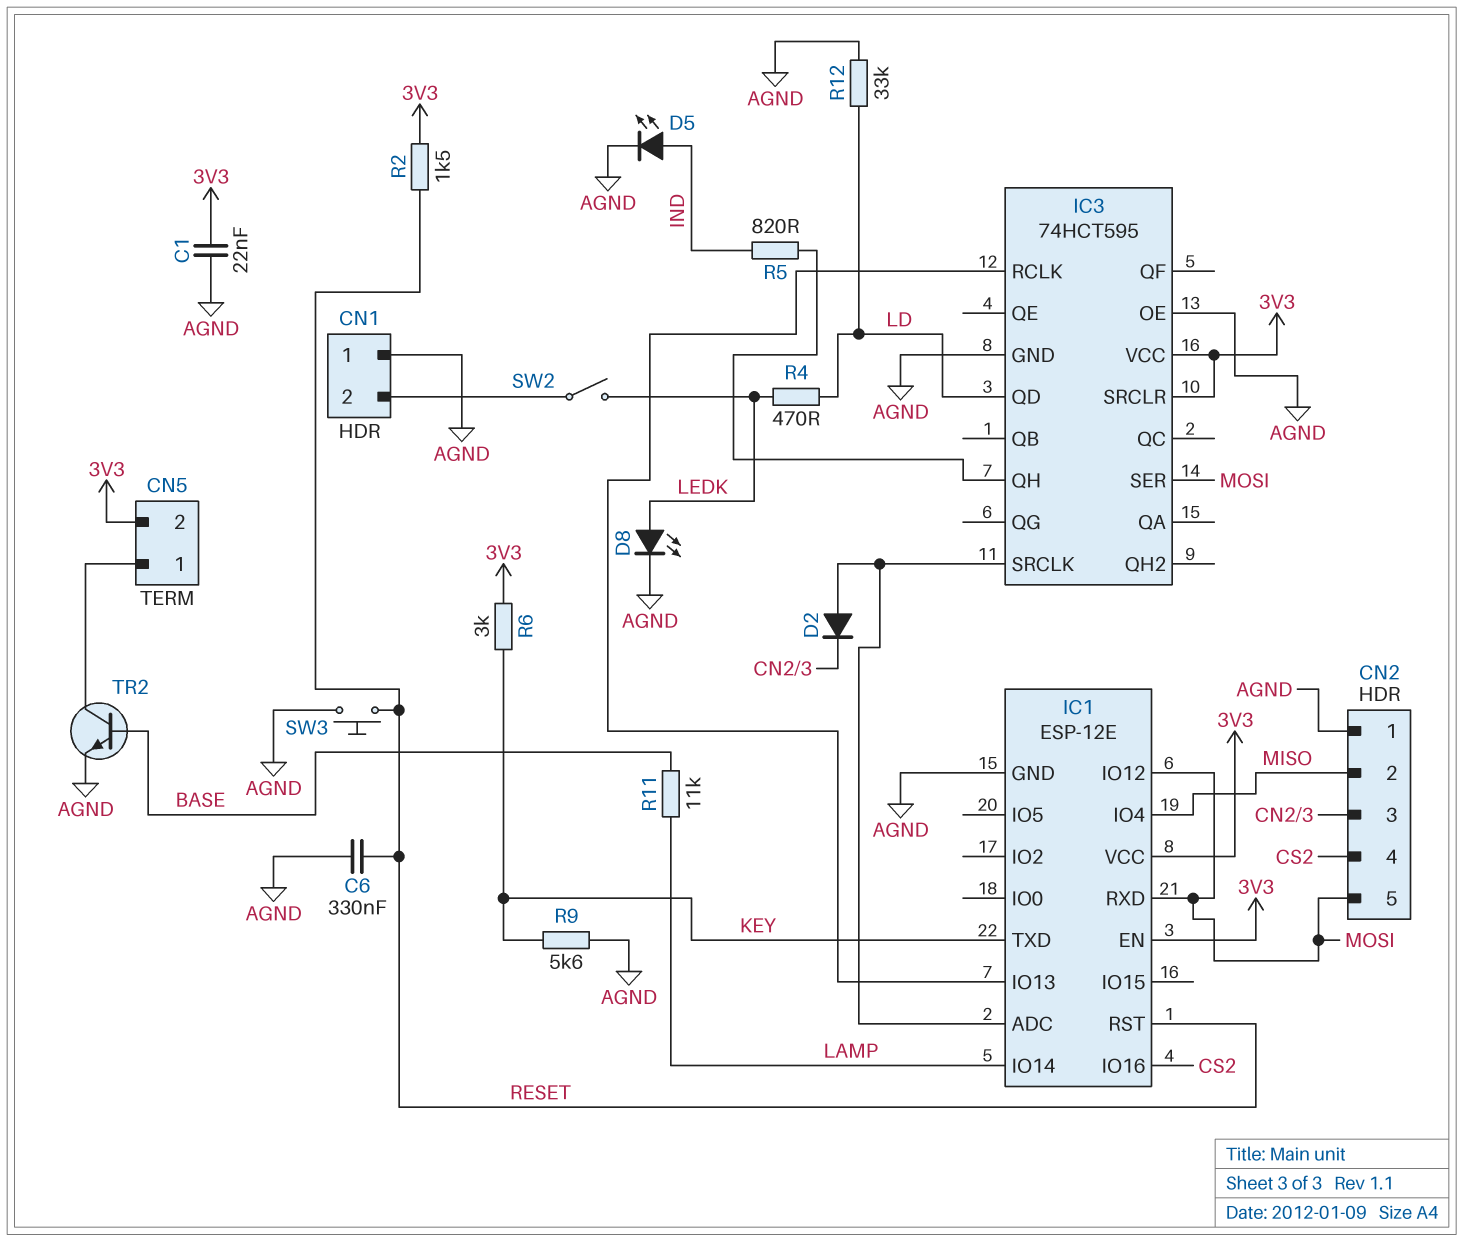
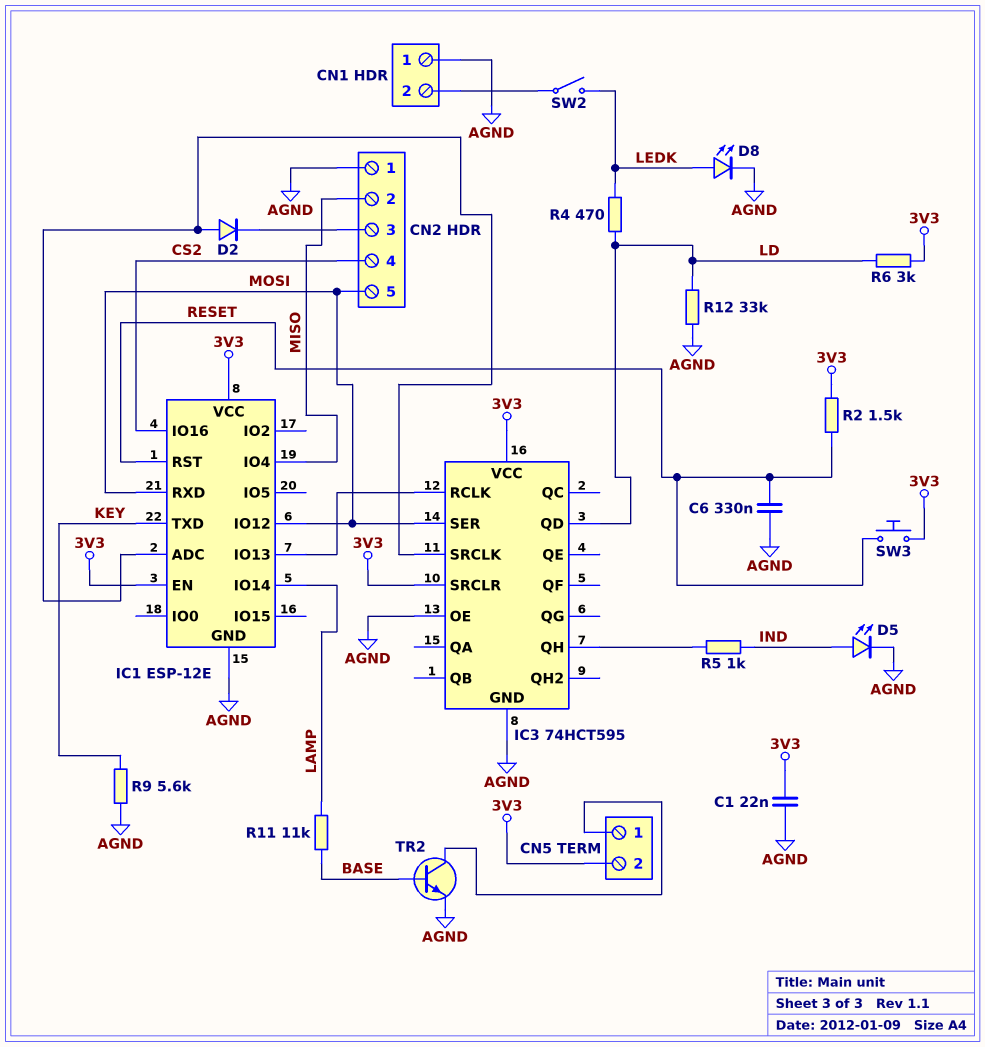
R5: 820 (IC3/QH, IND) -> 1k (IC3/QH, IND)
R6: 3k (3V3, KEY) -> 3k (3V3, LD)
SW3: button (AGND, RESET) -> button (3V3, RESET)

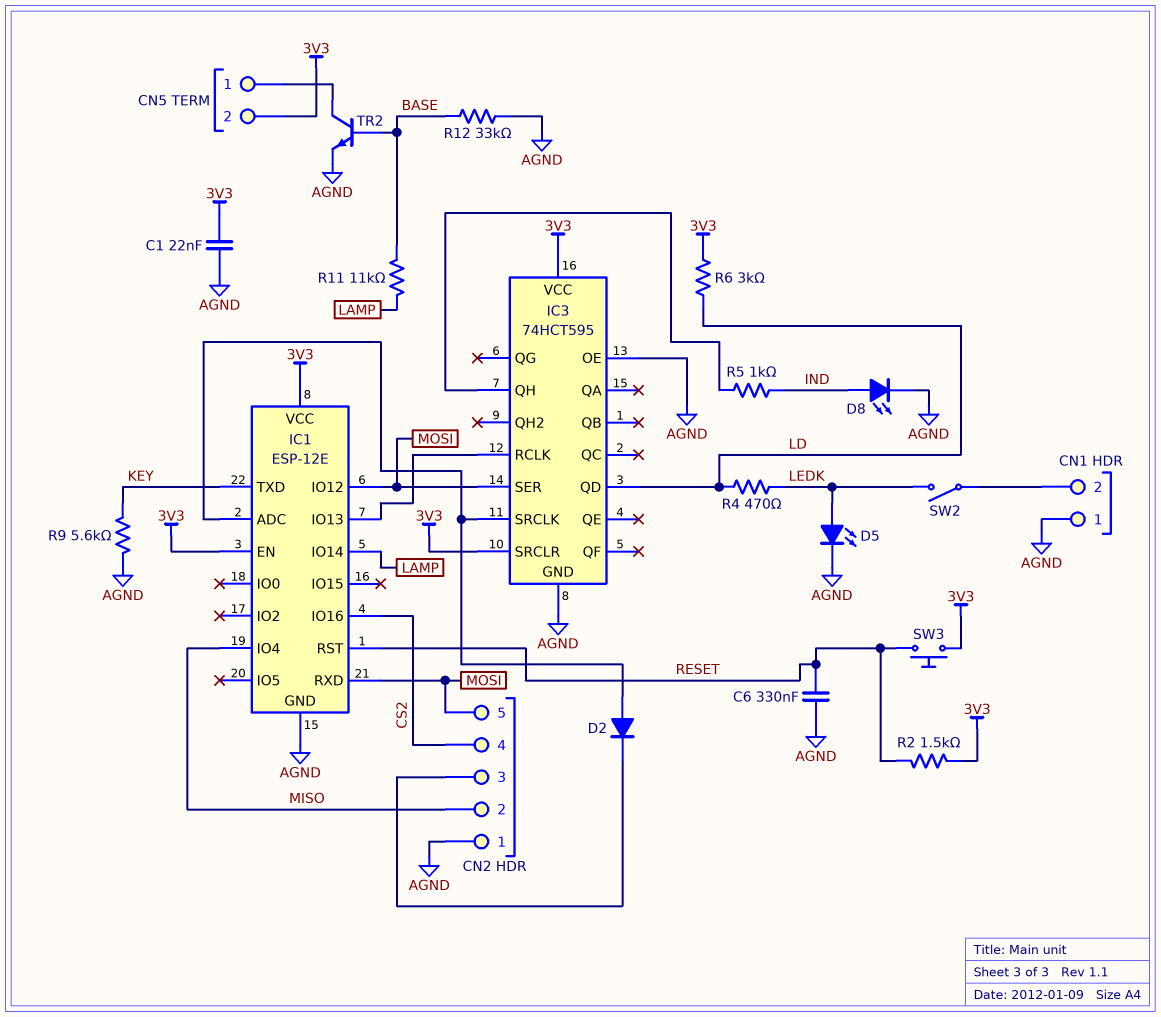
D5: LED (A IND, K AGND) -> LED (A LEDK, K AGND)
D8: LED (A LEDK, K AGND) -> LED (A IND, K AGND)
R12: 33k (AGND, LD) -> 33k (AGND, BASE)

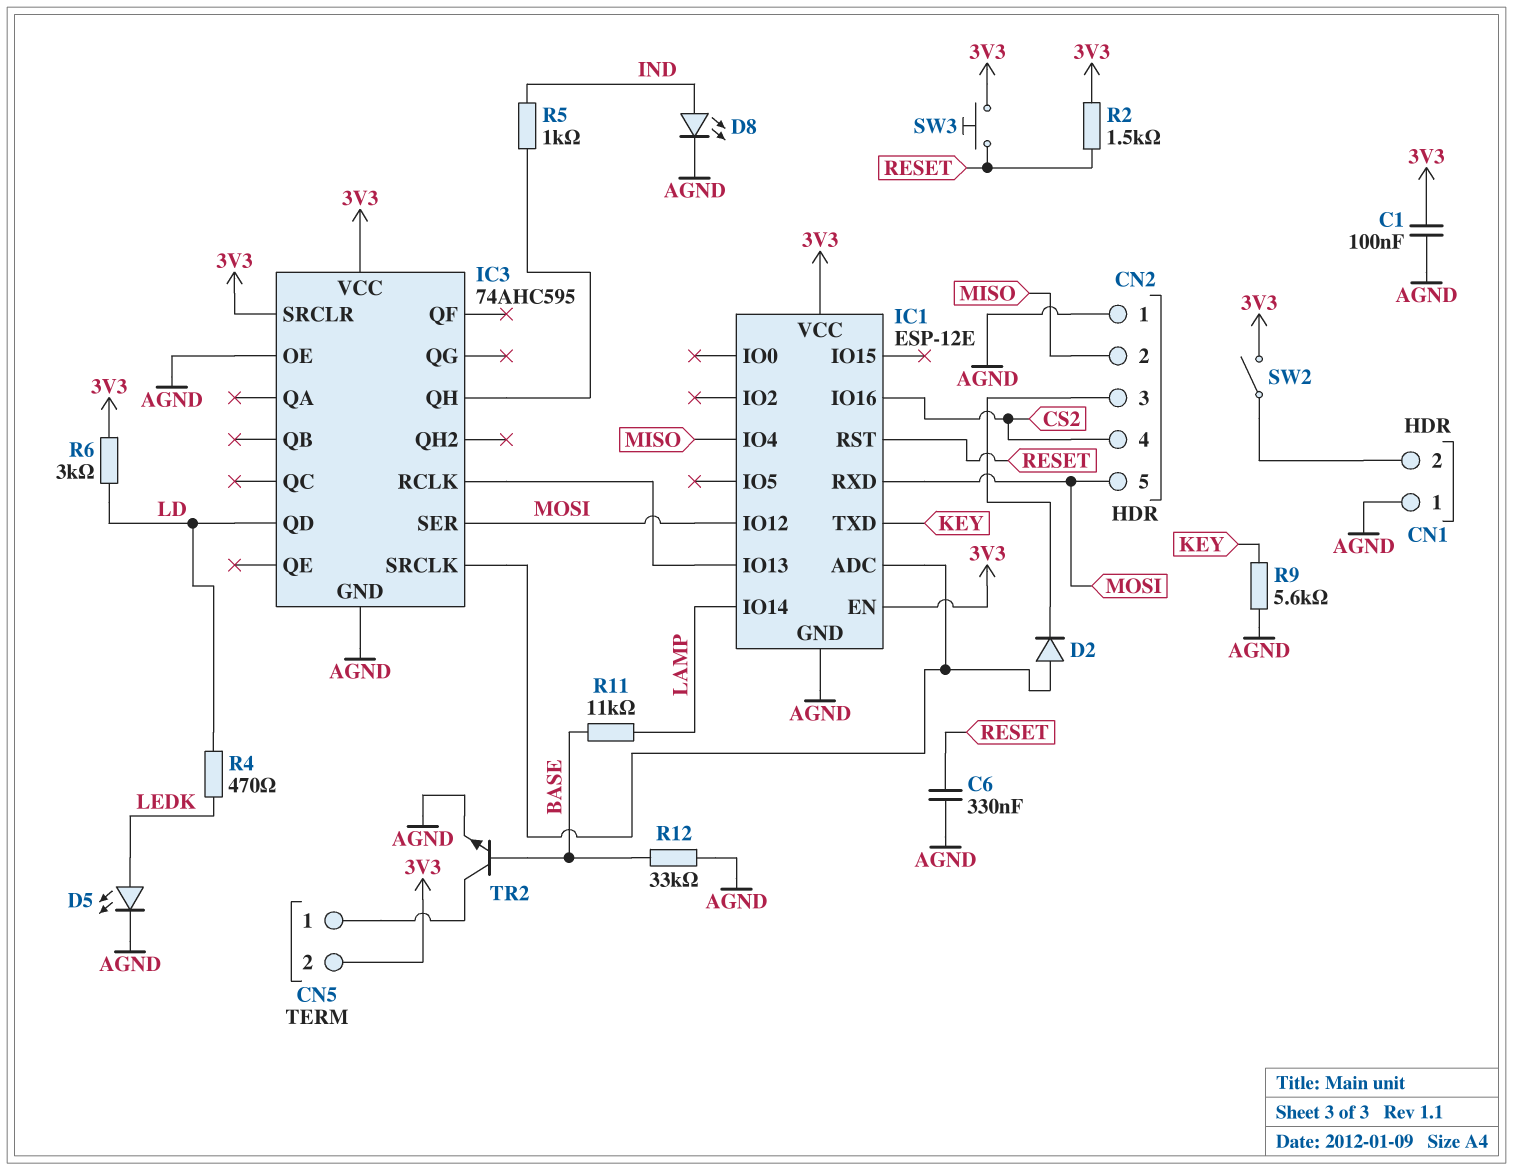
C1: 22nF (3V3, AGND) -> 100nF (3V3, AGND)
IC3: 74HCT595 -> 74AHC595
SW2: switch (CN1/2, LEDK) -> switch (3V3, CN1/2)

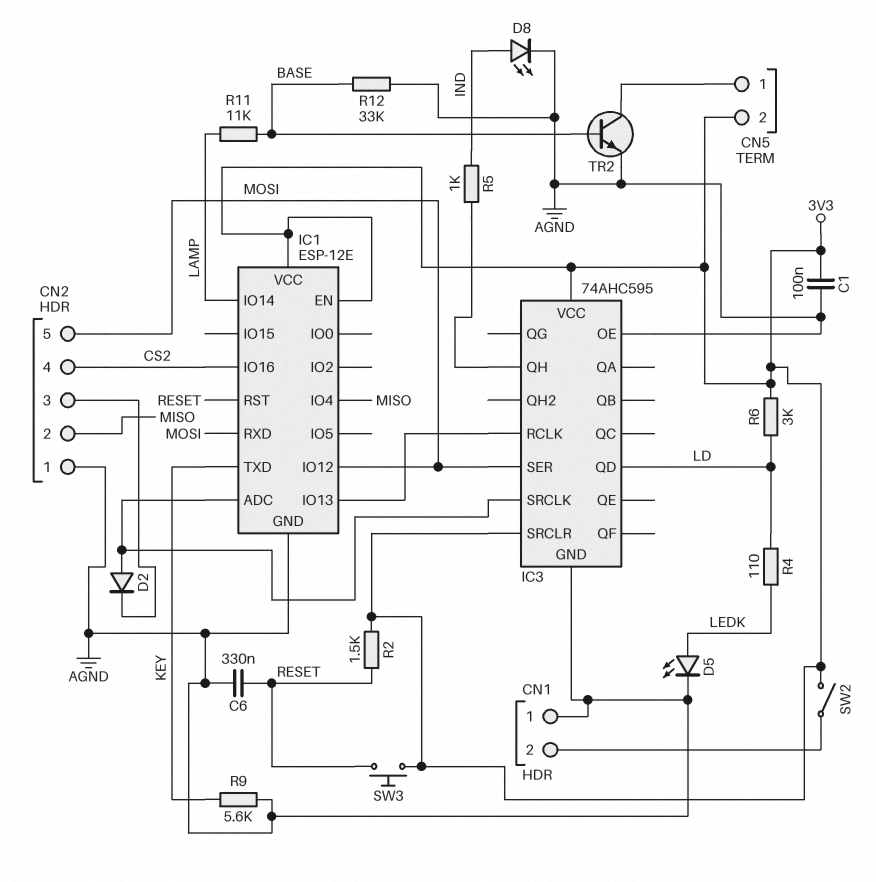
R4: 470 (LD, LEDK) -> 110 (LD, LEDK)

